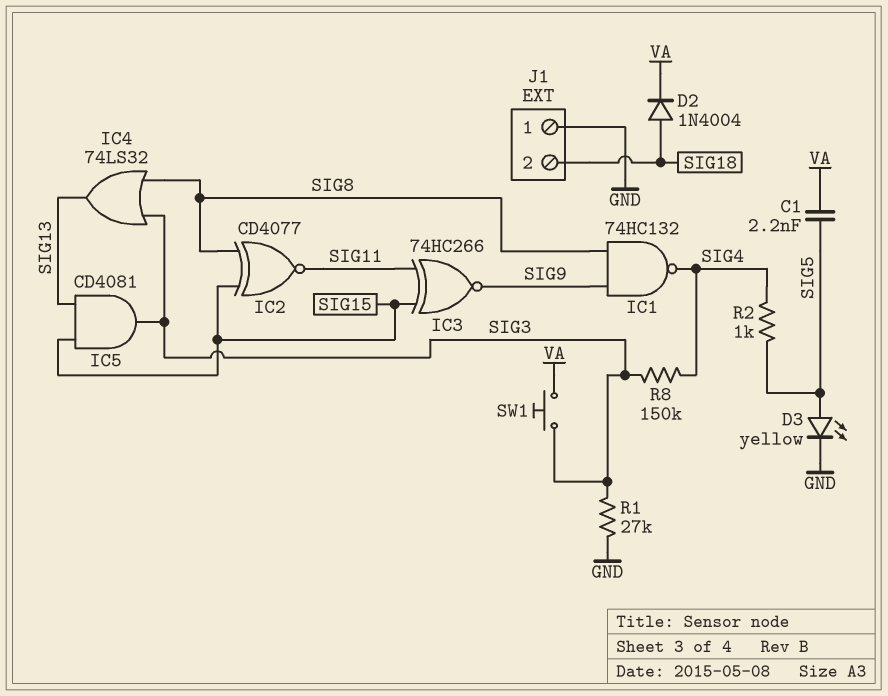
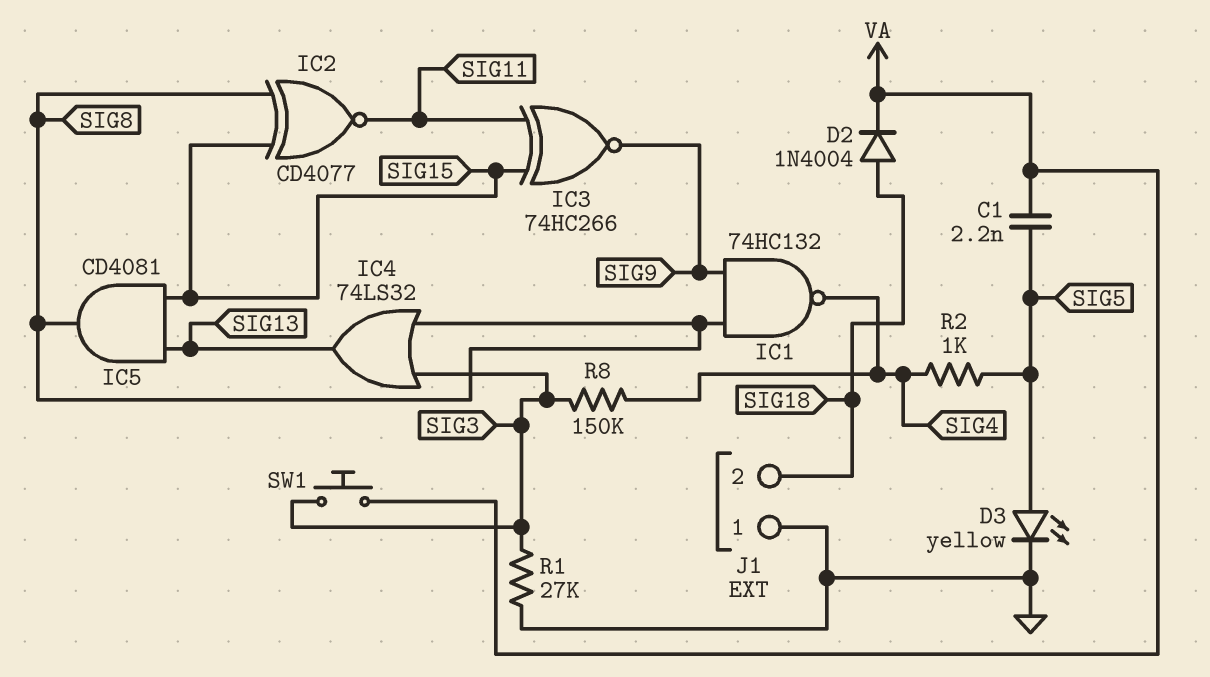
IC5: AND CD4081 (in SIG13, in SIG15, out SIG3) -> AND CD4081 (in SIG13, in SIG15, out SIG8)

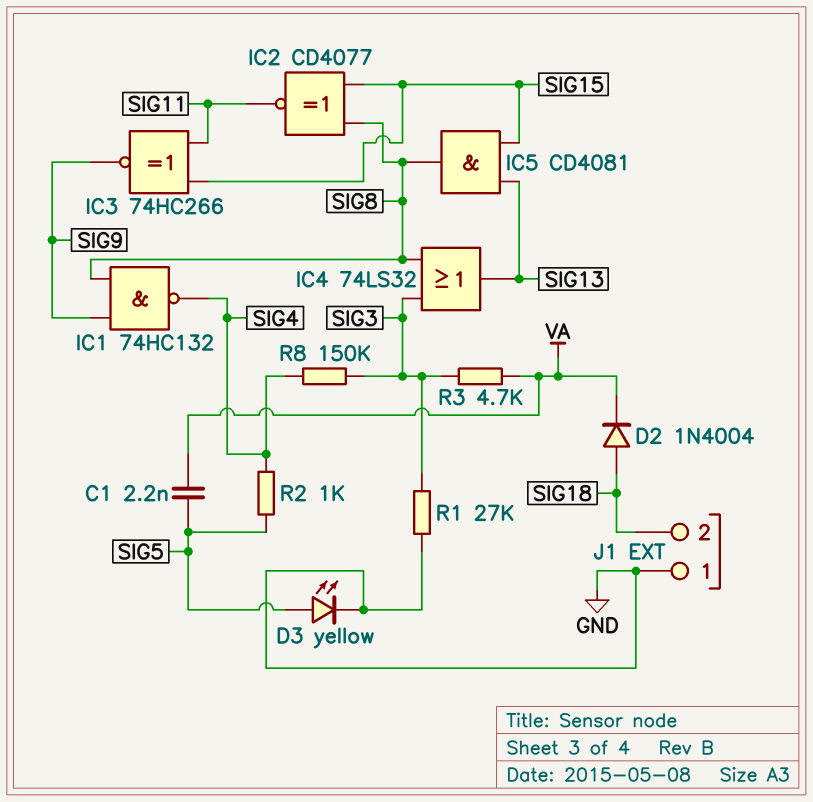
R3: none -> 4.7k (SIG3, VA)
SW1: button (SIG3, VA) -> none

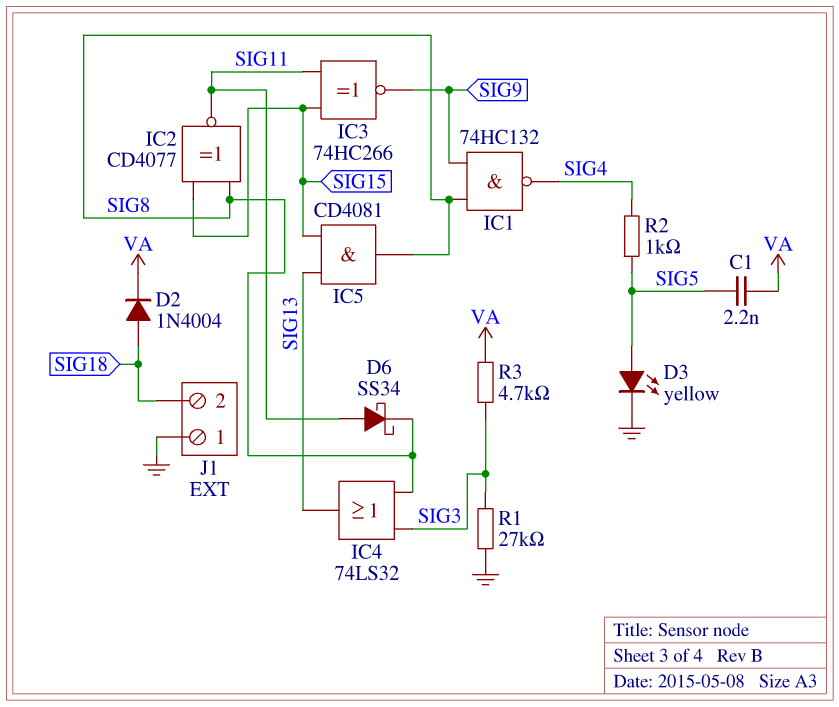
D6: none -> schottky SS34 (A SIG11, K SIG8)
R8: 150k (SIG3, SIG4) -> none

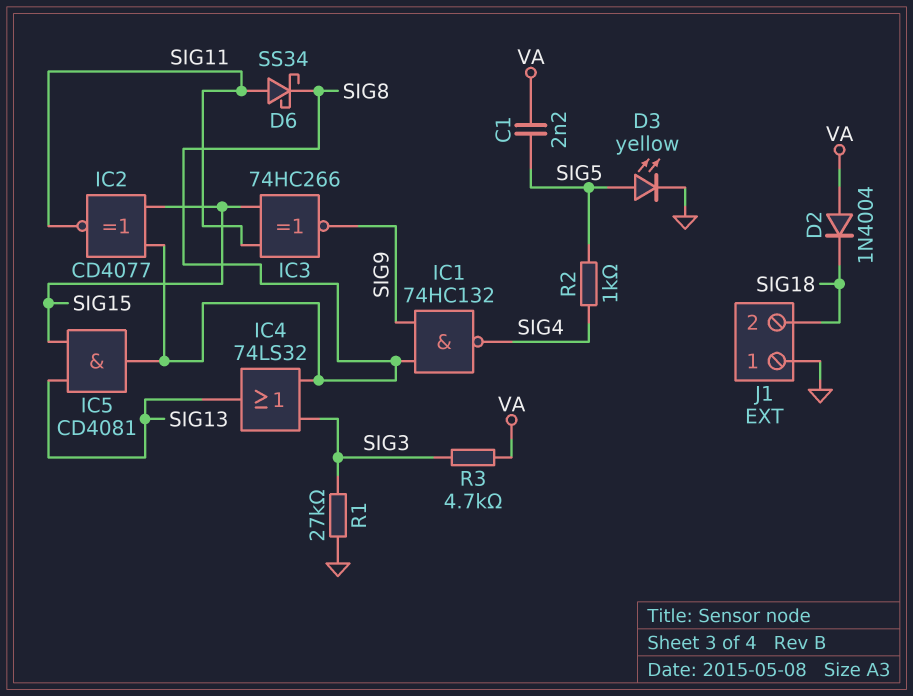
D2: diode 1N4004 (A SIG18, K VA) -> diode 1N4004 (A VA, K SIG18)

